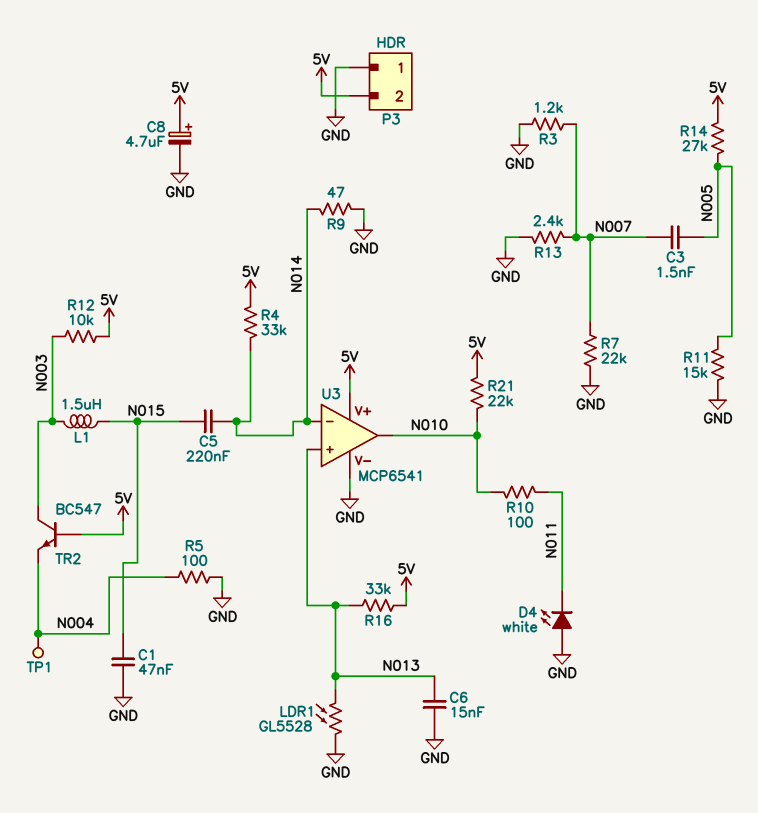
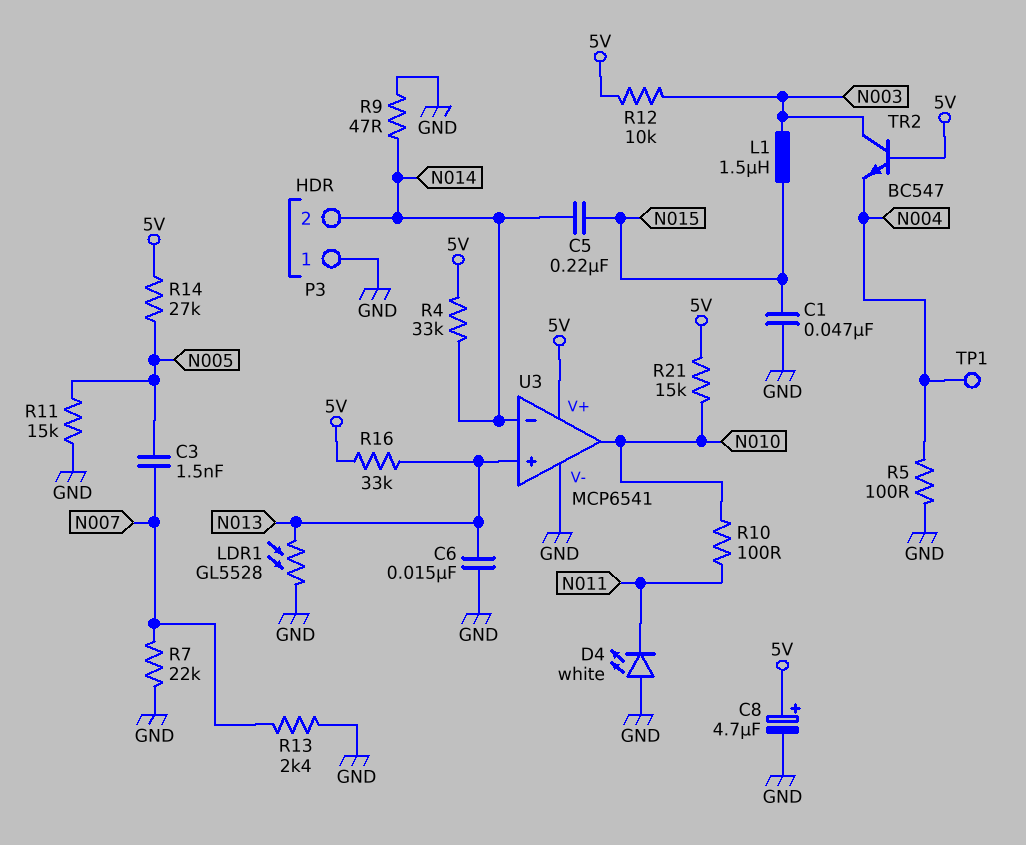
P3 pin 2: 5V -> N014
R3: 1.2k (GND, N007) -> none
R21: 22k (5V, N010) -> 15k (5V, N010)

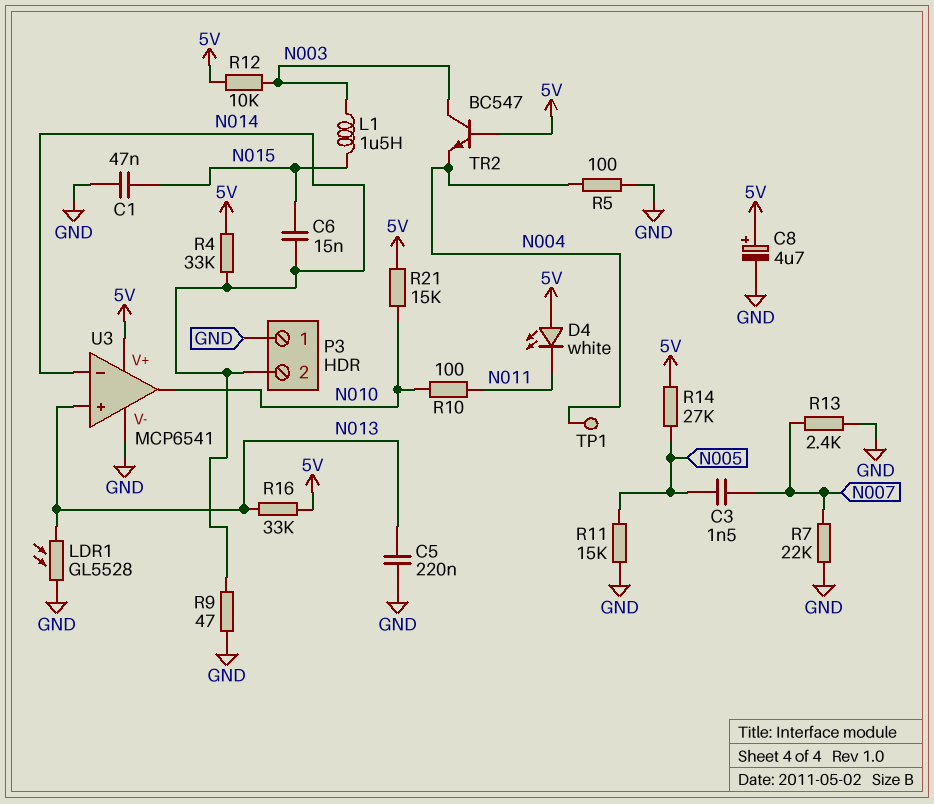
C5: 220nF (N014, N015) -> 220nF (GND, N013)
C6: 15nF (GND, N013) -> 15nF (N014, N015)
D4: LED white (A GND, K N011) -> LED white (A 5V, K N011)

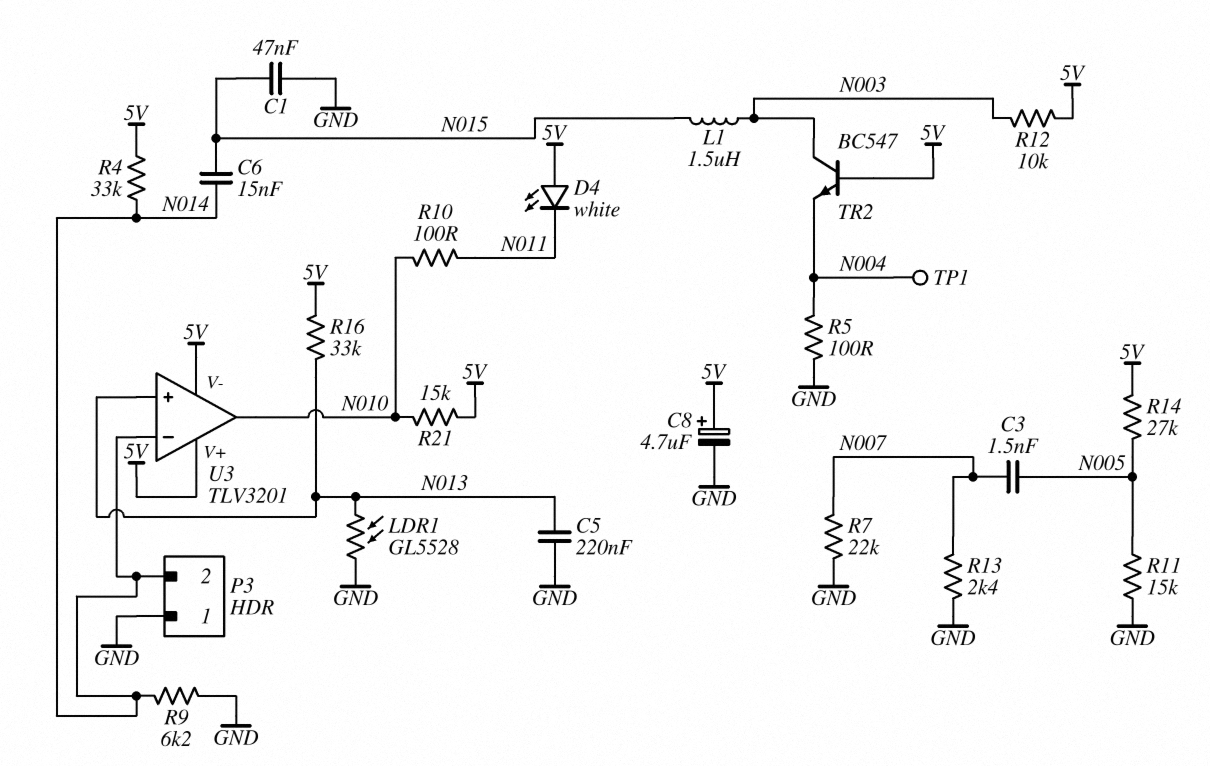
R9: 47 (GND, N014) -> 6.2k (GND, N014)
U3: MCP6541 -> TLV3201
U3 pin V-: GND -> 5V

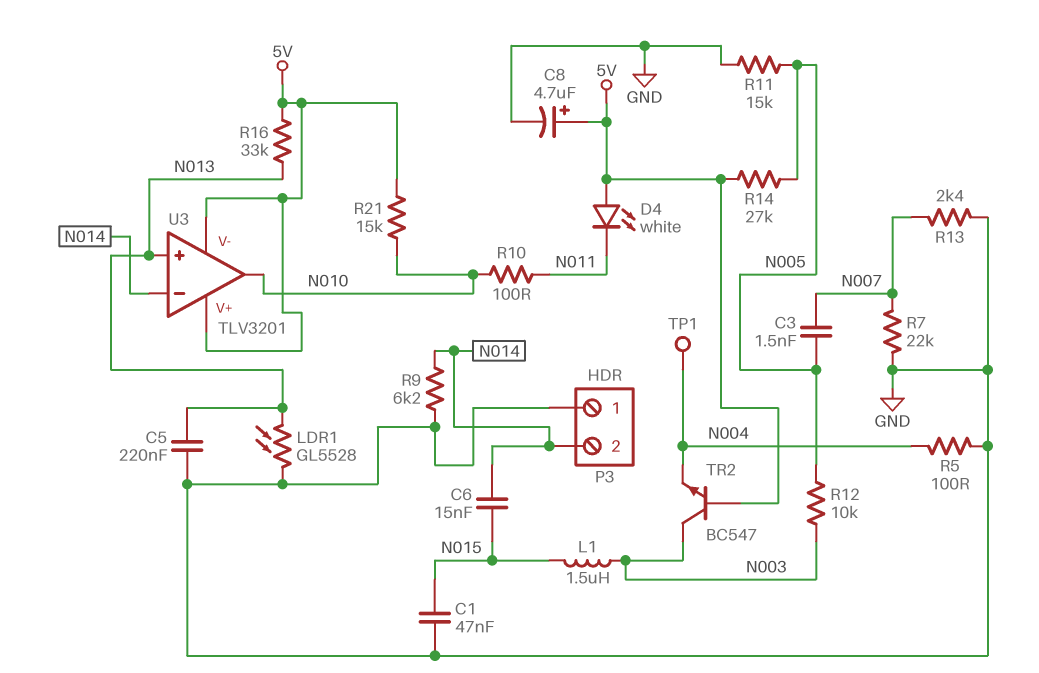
R4: 33k (5V, N014) -> none
R12: 10k (5V, N003) -> 10k (N003, N005)

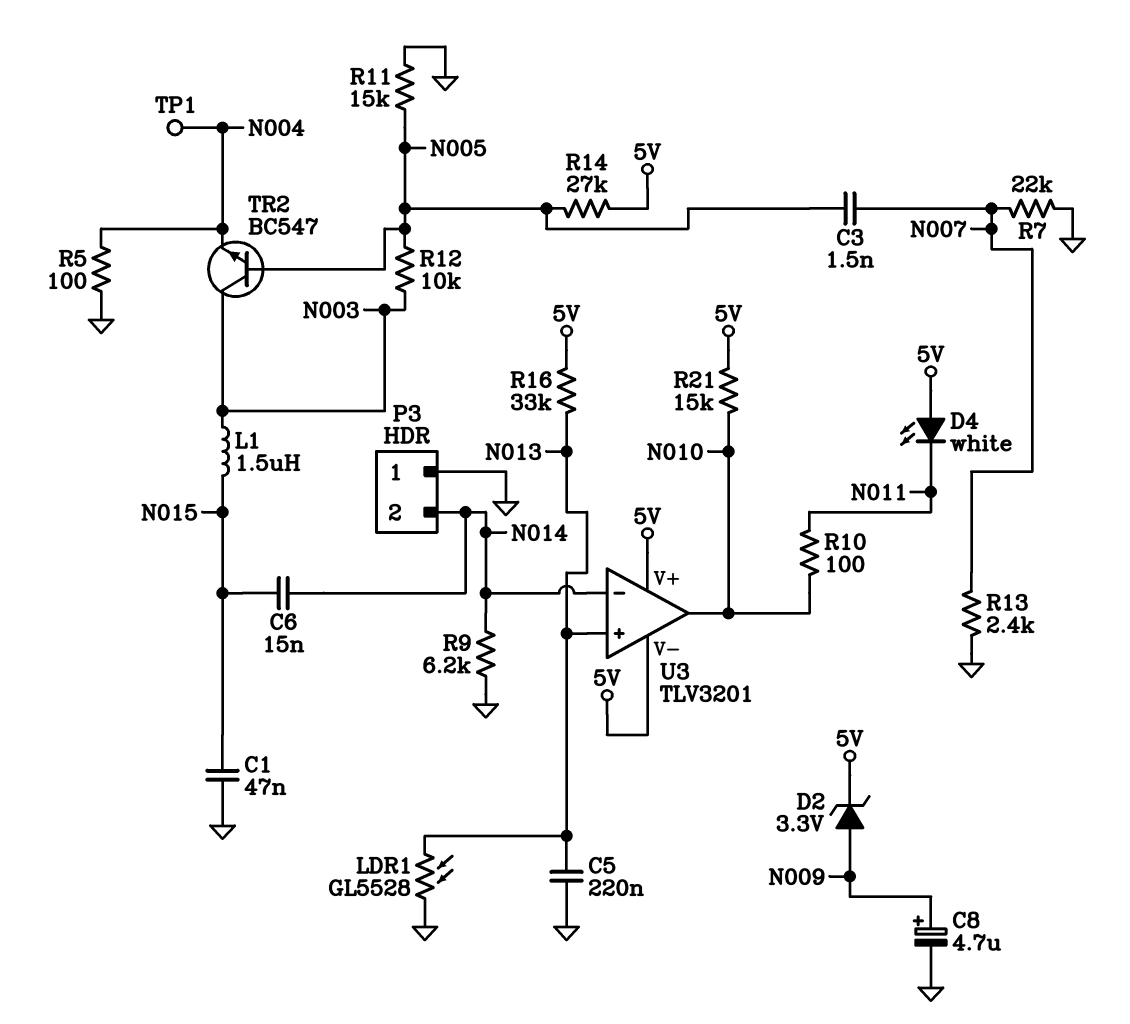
C8: 4.7uF (plus 5V, minus GND) -> 4.7uF (plus N009, minus GND)
D2: none -> zener 3.3V (A N009, K 5V)
TR2: NPN BC547 (B 5V, C N003, E N004) -> NPN BC547 (B N005, C N003, E N004)

